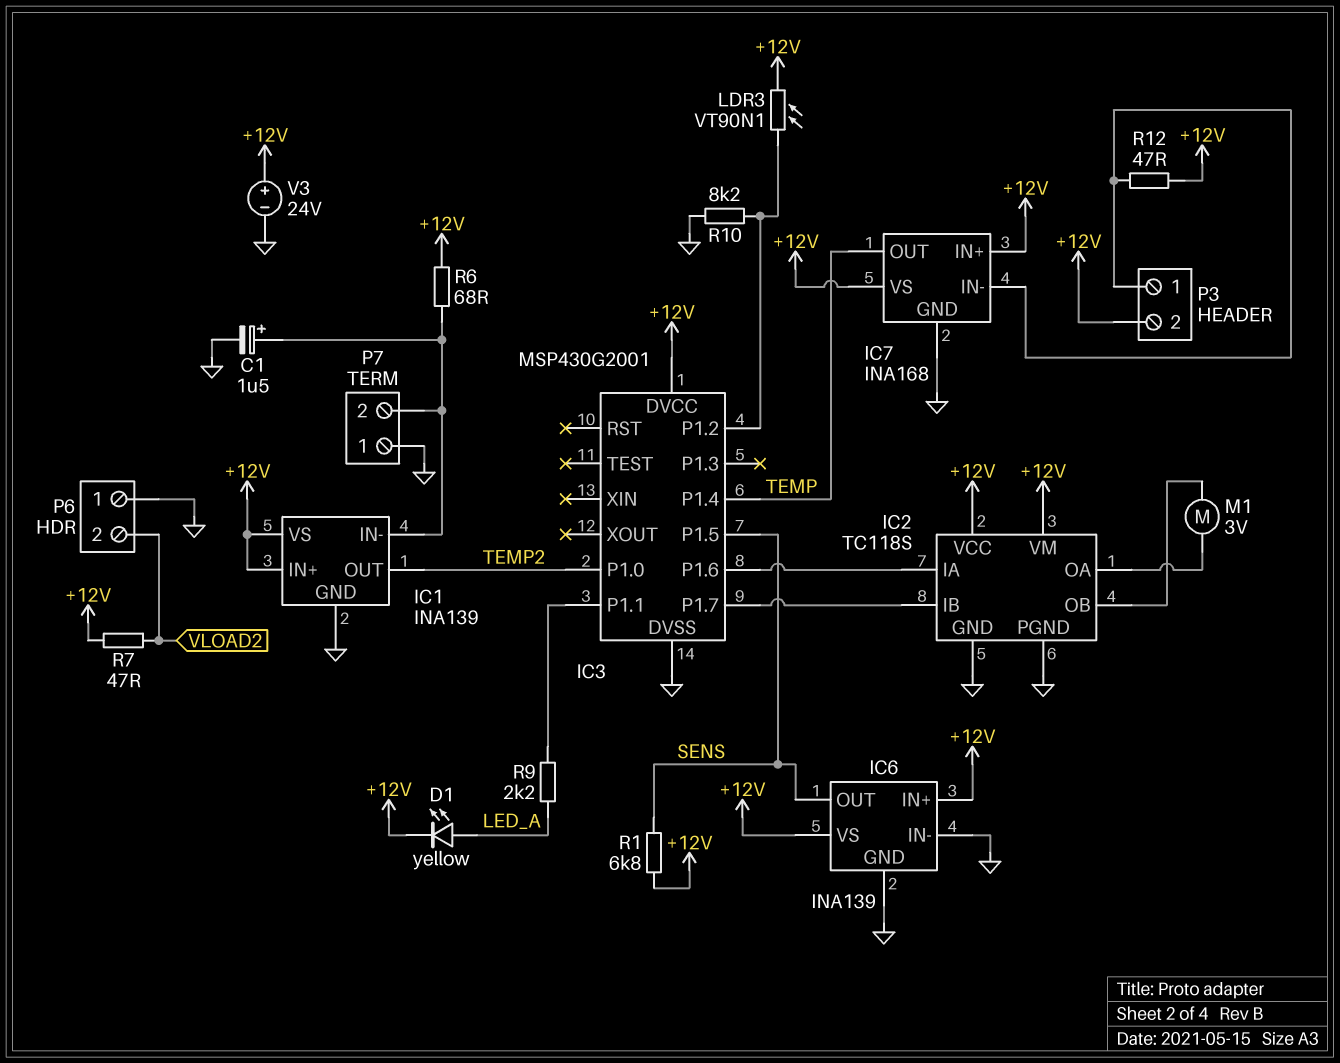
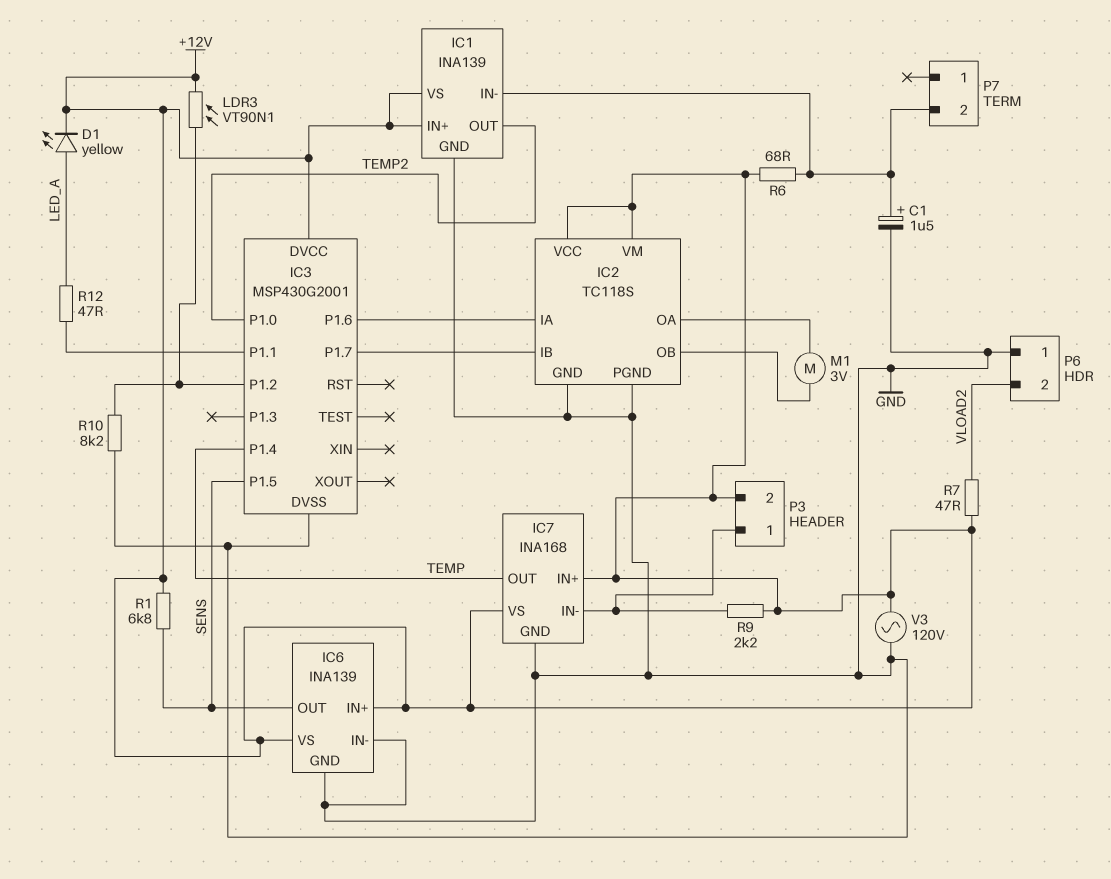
P7 pin 1: GND -> none
R9: 2.2k (IC3/P1.1, LED_A) -> 2.2k (+12V, IC7/IN-)
R12: 47 (+12V, IC7/IN-) -> 47 (IC3/P1.1, LED_A)
V3: 24V (plus +12V, minus GND) -> AC 120V (+12V, GND)

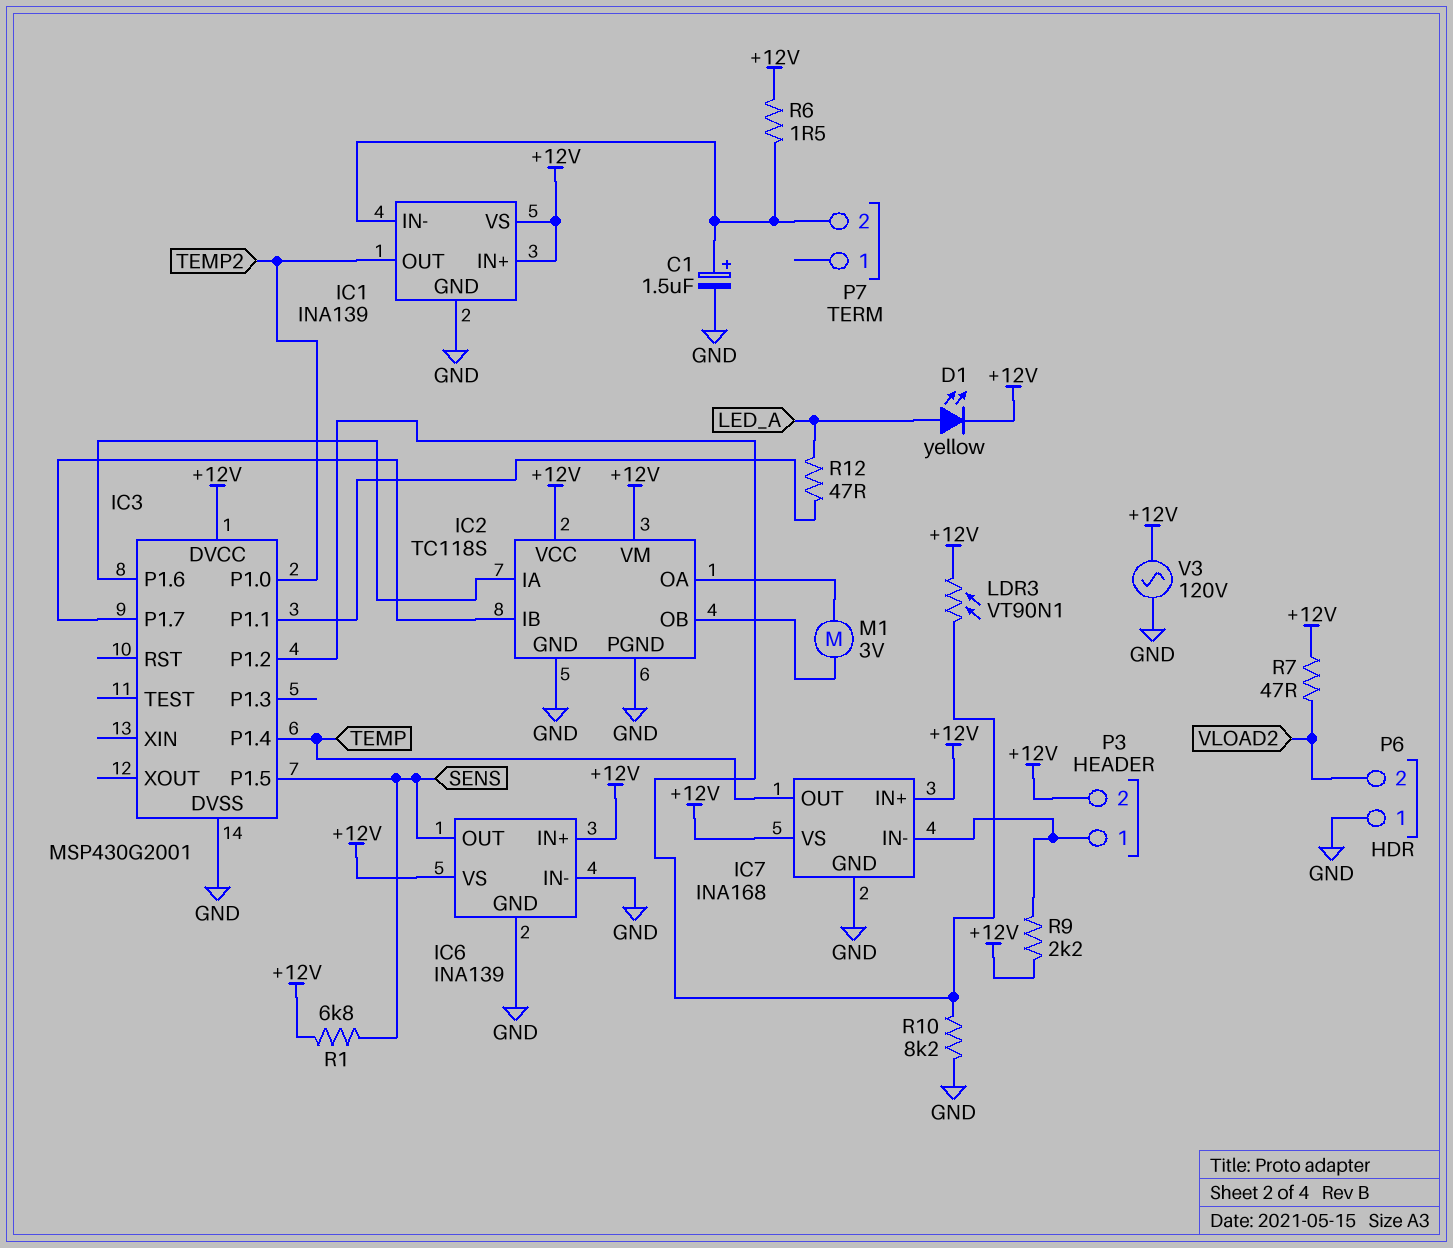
R6: 68 (+12V, IC1/IN-) -> 1.5 (+12V, IC1/IN-)

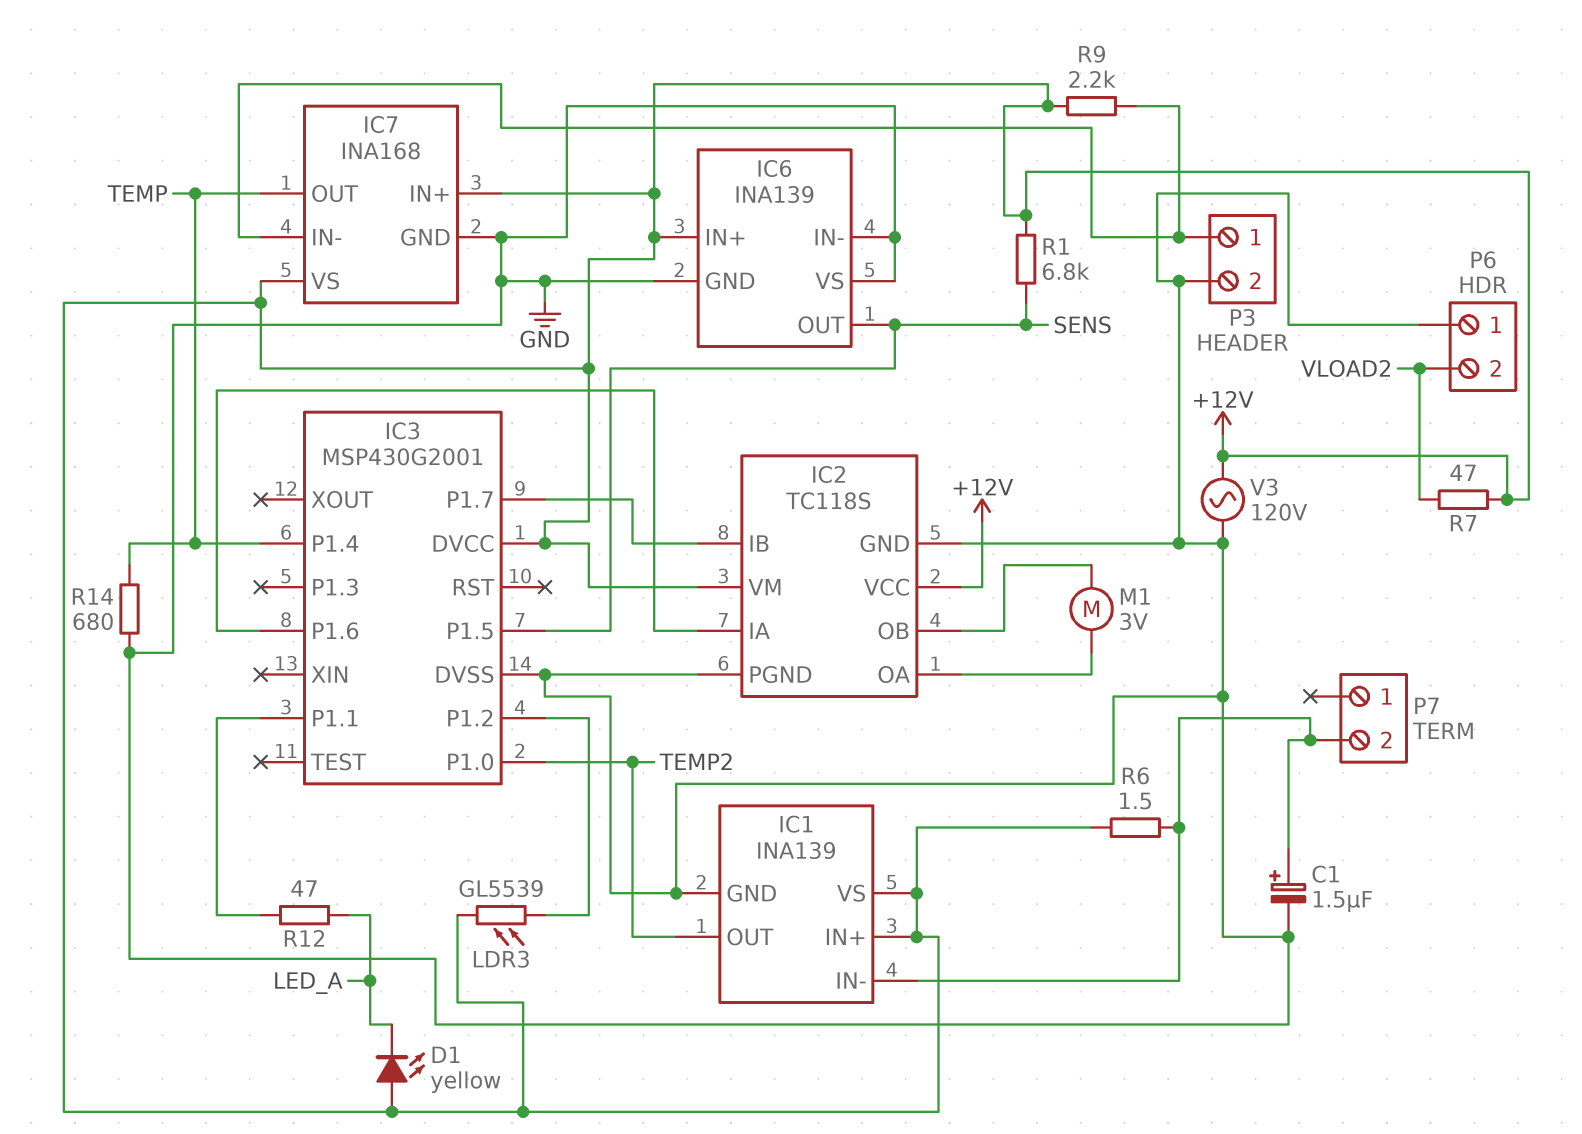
D1: LED yellow (A LED_A, K +12V) -> LED yellow (A +12V, K LED_A)
IC6 pin VS: +12V -> GND
LDR3: VT90N1 (+12V, IC3/P1.2) -> GL5539 (+12V, IC3/P1.2)
P3 pin 2: +12V -> GND
R10: 8.2k (GND, IC3/P1.2) -> none
R14: none -> 680 (GND, TEMP)

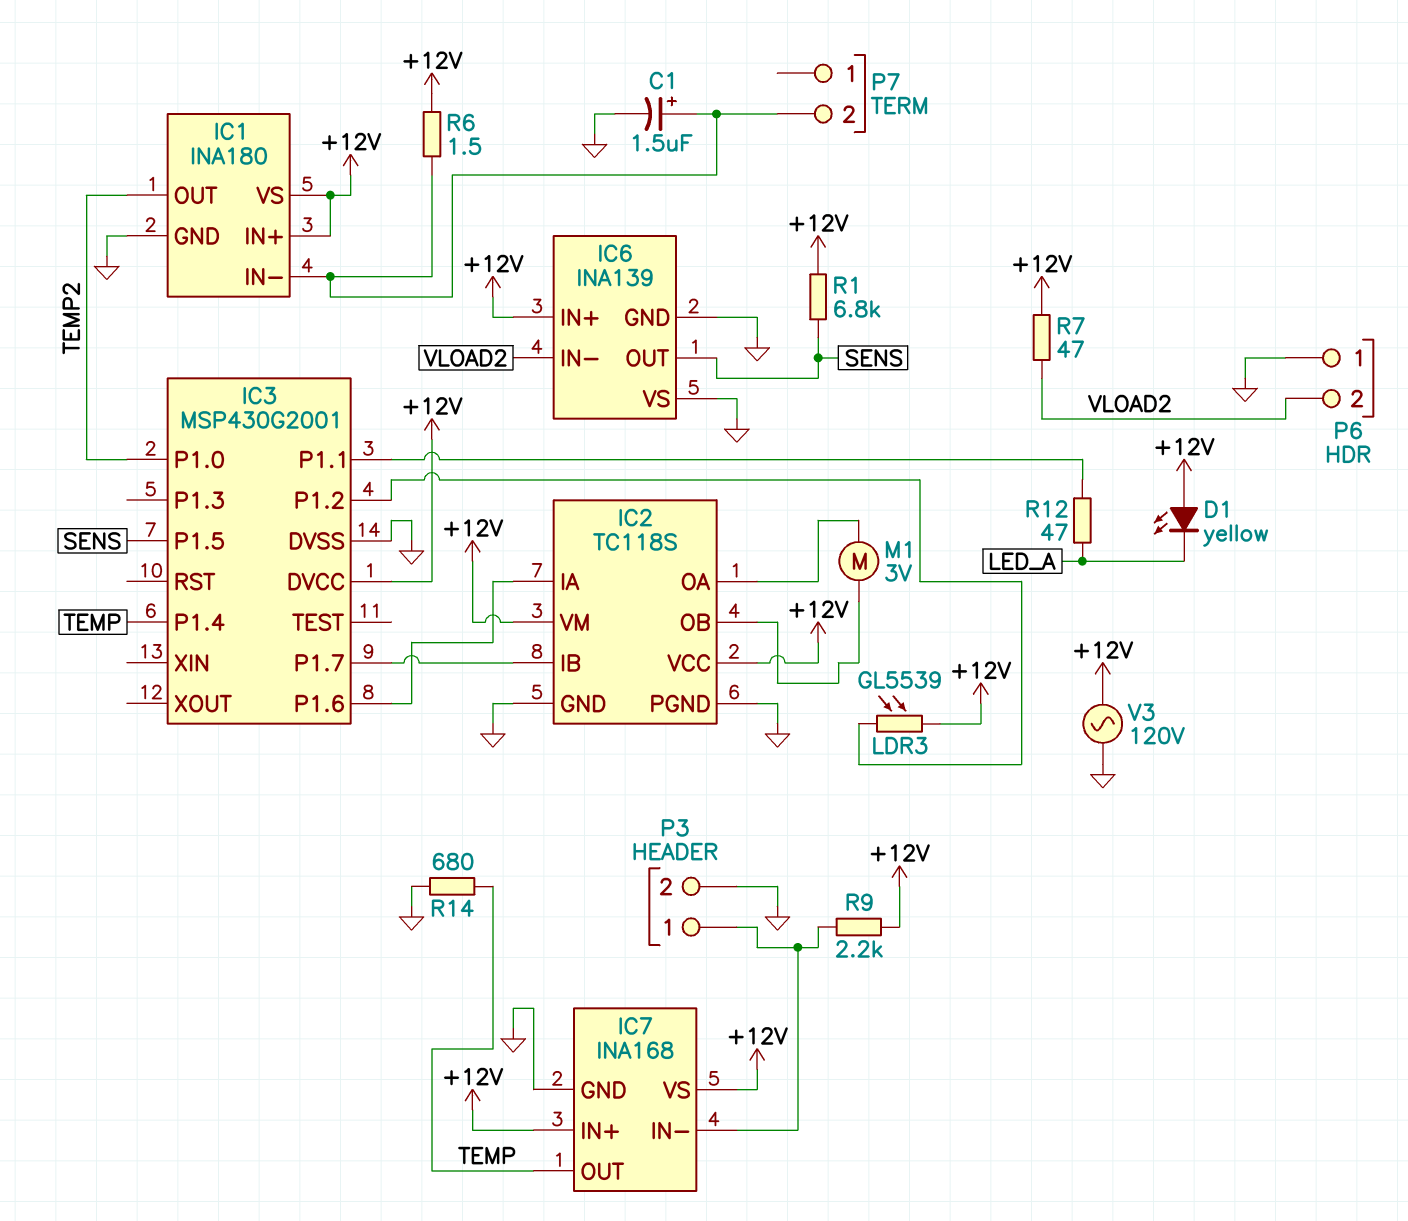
IC1: INA139 -> INA180
IC6 pin IN-: GND -> VLOAD2

